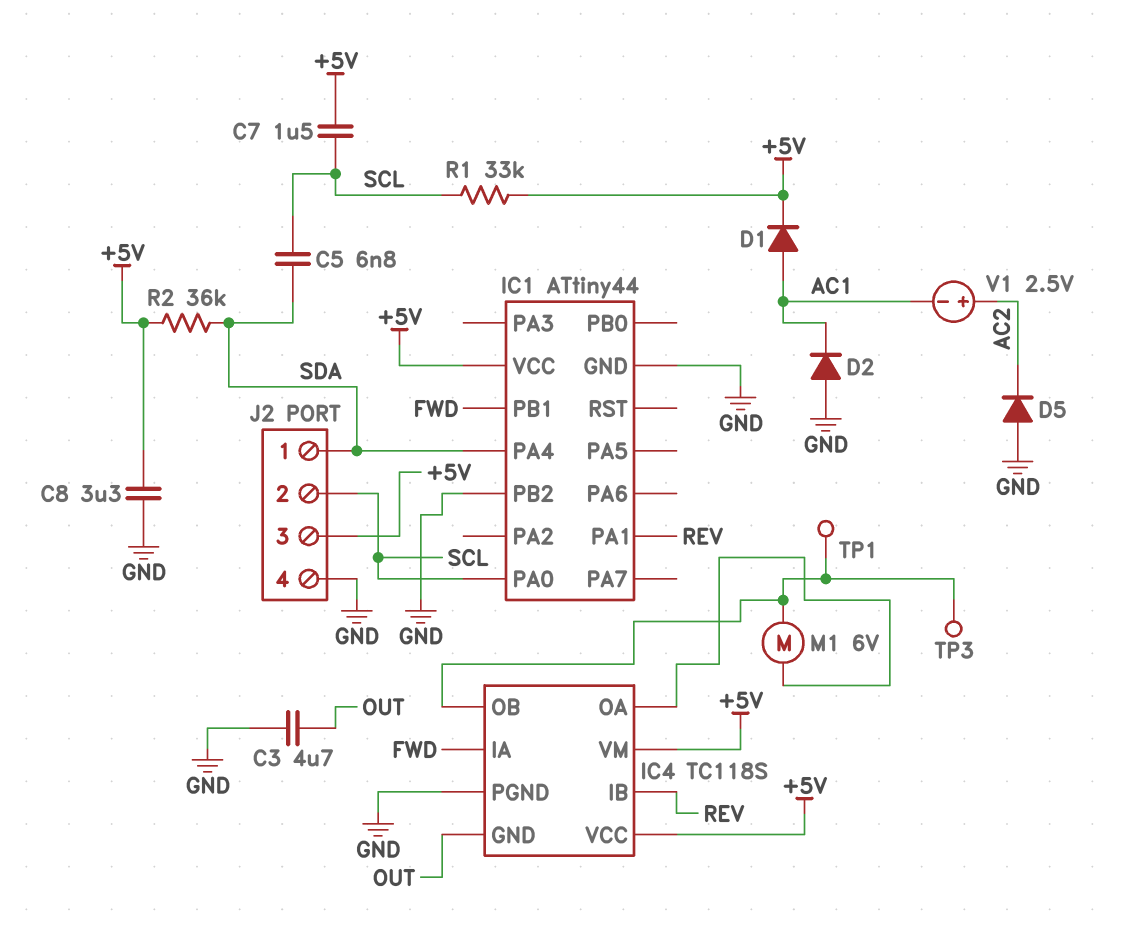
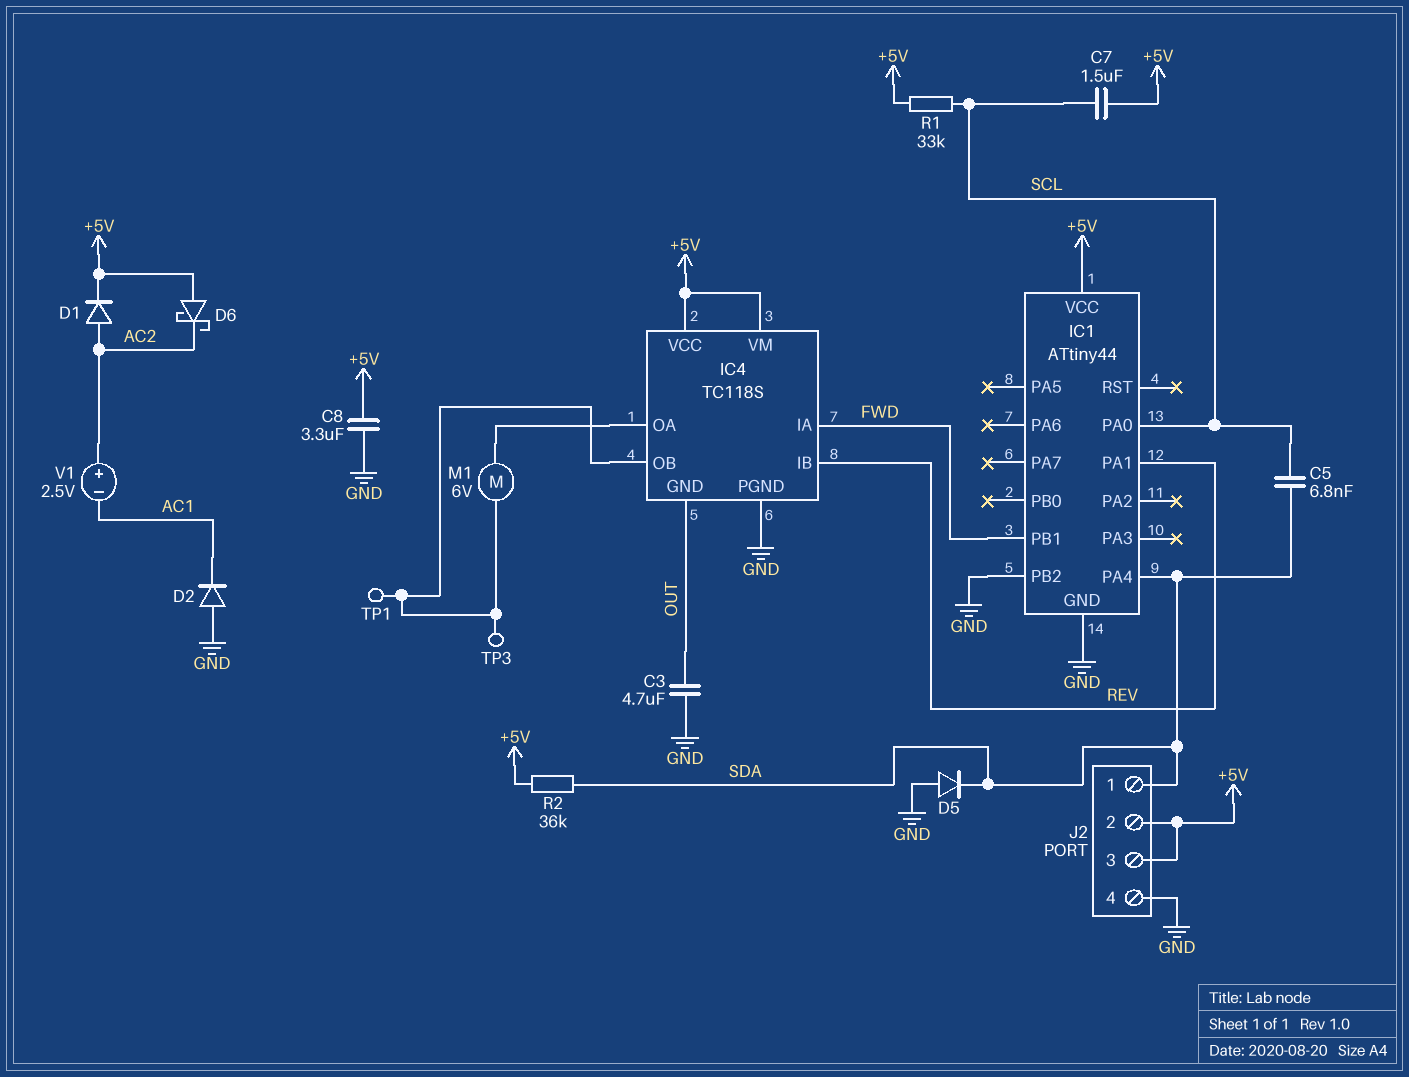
D1: diode (A AC1, K +5V) -> diode (A AC2, K +5V)
D5: diode (A GND, K AC2) -> diode (A GND, K SDA)
D6: none -> schottky (A +5V, K AC2)
J2 pin 2: SCL -> +5V

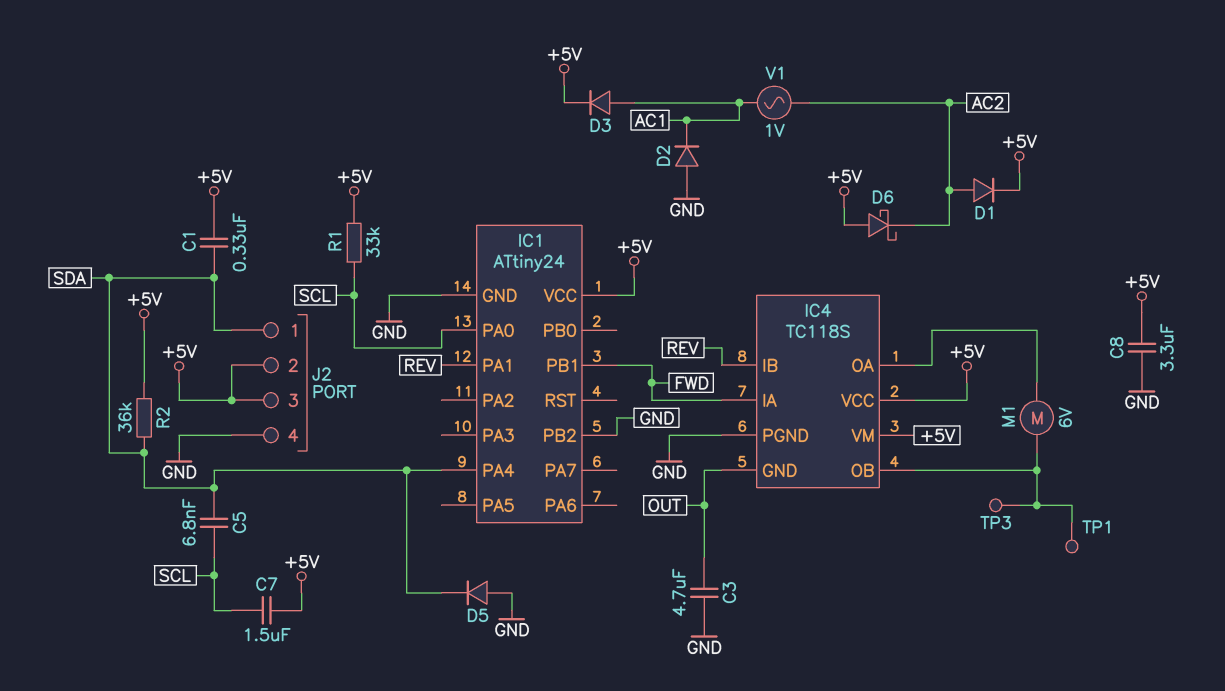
C1: none -> 330nF (+5V, SDA)
D3: none -> diode (A AC1, K +5V)
IC1: ATtiny44 -> ATtiny24
V1: 2.5V (plus AC2, minus AC1) -> AC 1V (AC1, AC2)

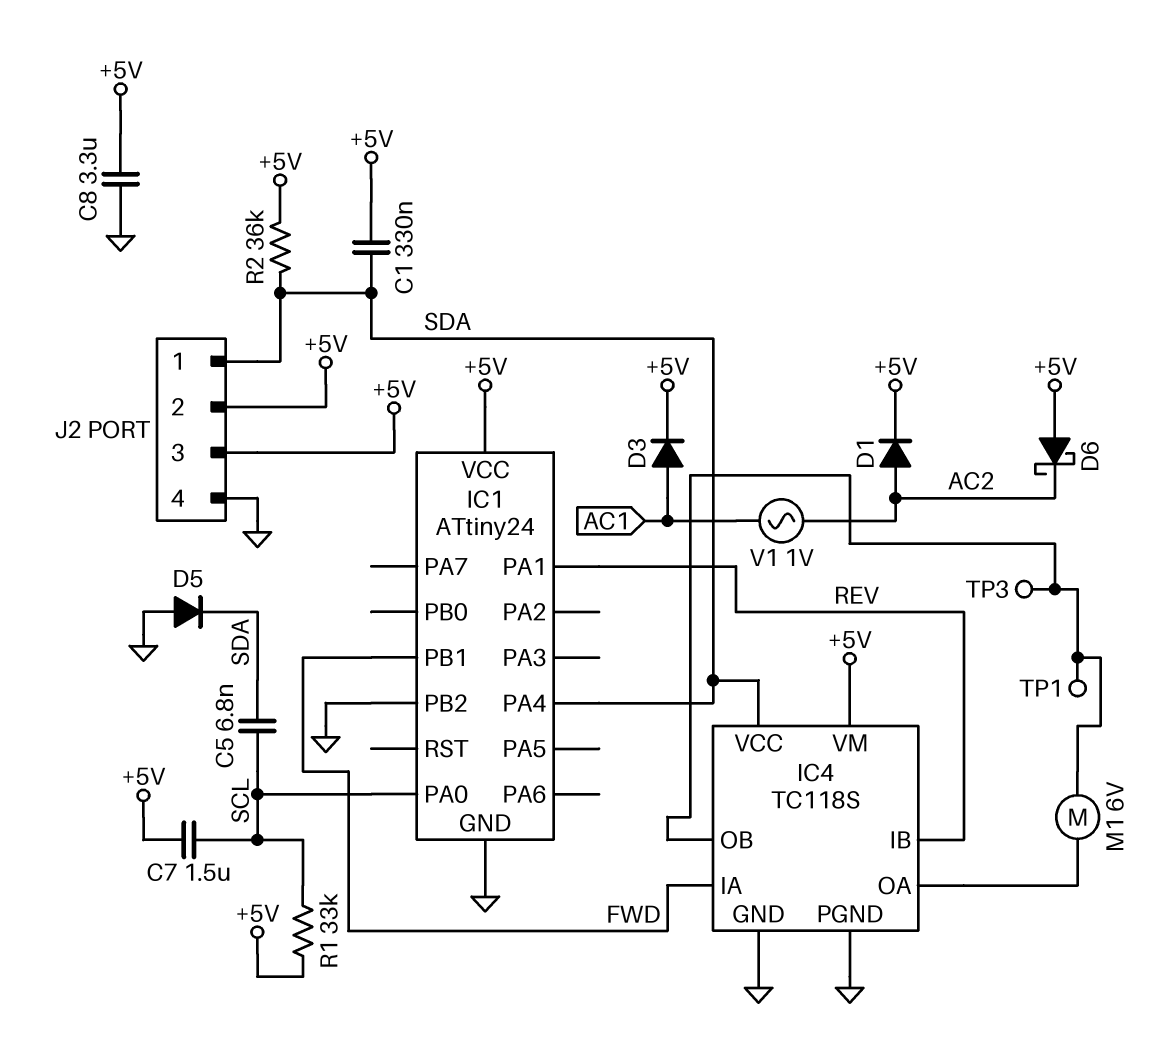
C3: 4.7uF (GND, OUT) -> none
D2: diode (A GND, K AC1) -> none
IC4 pin GND: OUT -> GND
IC4 pin VCC: +5V -> SDA

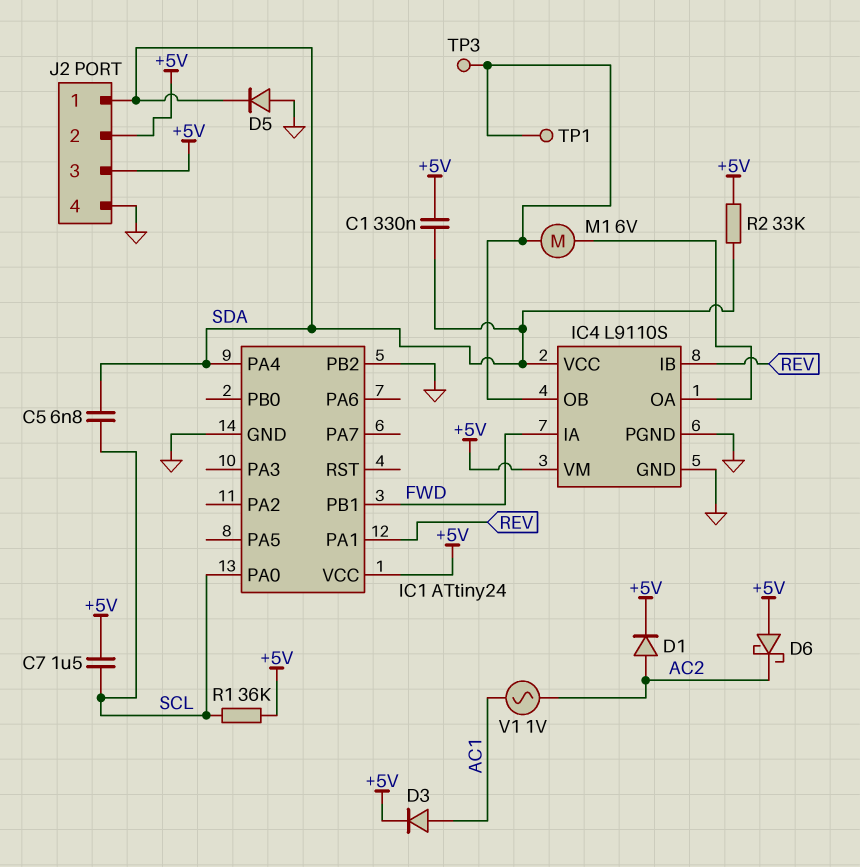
C8: 3.3uF (+5V, GND) -> none
IC4: TC118S -> L9110S
R1: 33k (+5V, SCL) -> 36k (+5V, SCL)
R2: 36k (+5V, SDA) -> 33k (+5V, SDA)

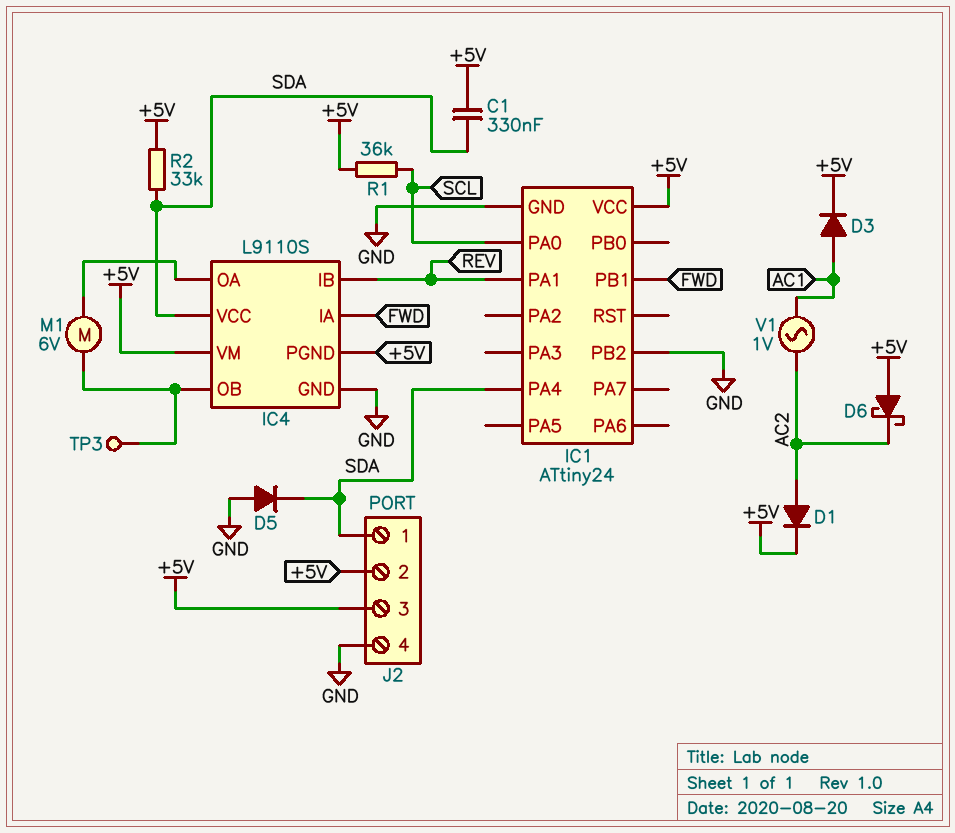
C5: 6.8nF (SCL, SDA) -> none
C7: 1.5uF (+5V, SCL) -> none
IC4 pin PGND: GND -> +5V
TP1: test point (IC4/OB) -> none

